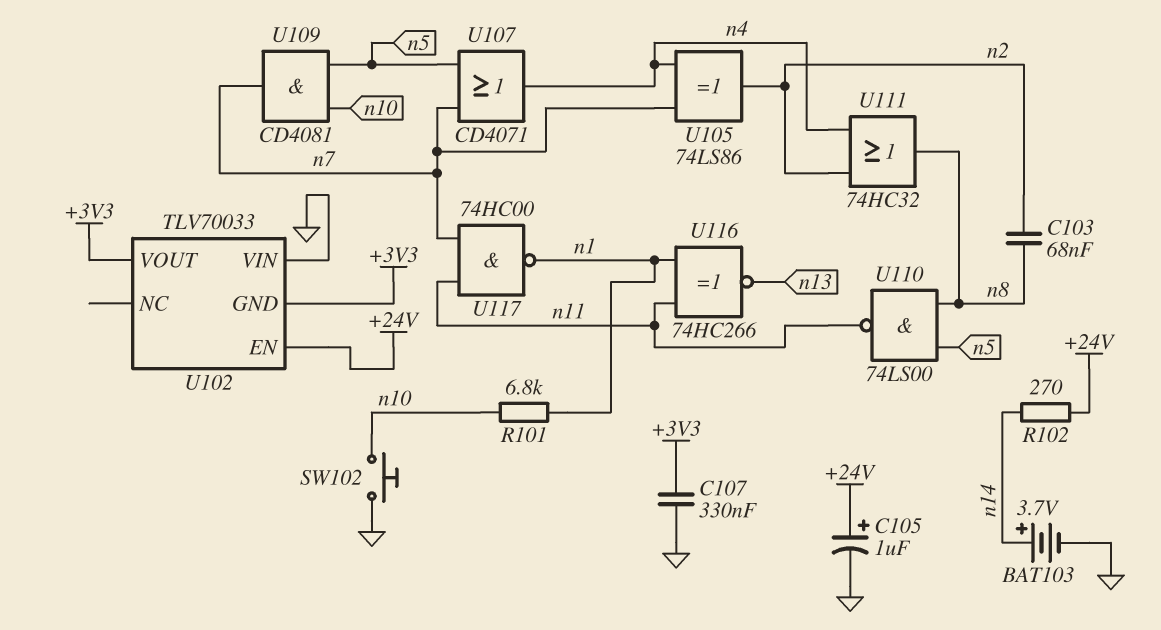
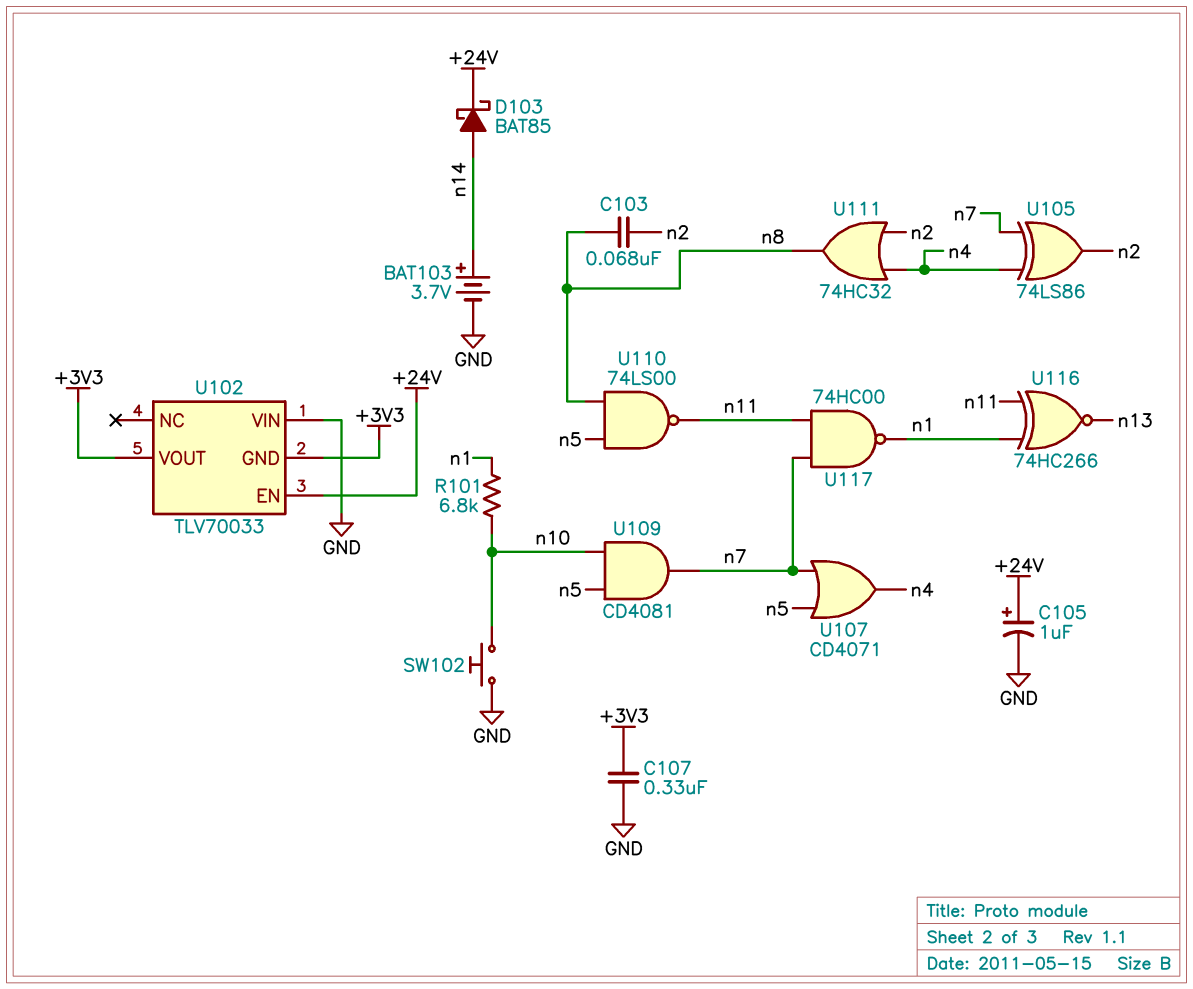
D103: none -> schottky BAT85 (A n14, K +24V)
R102: 270 (+24V, n14) -> none

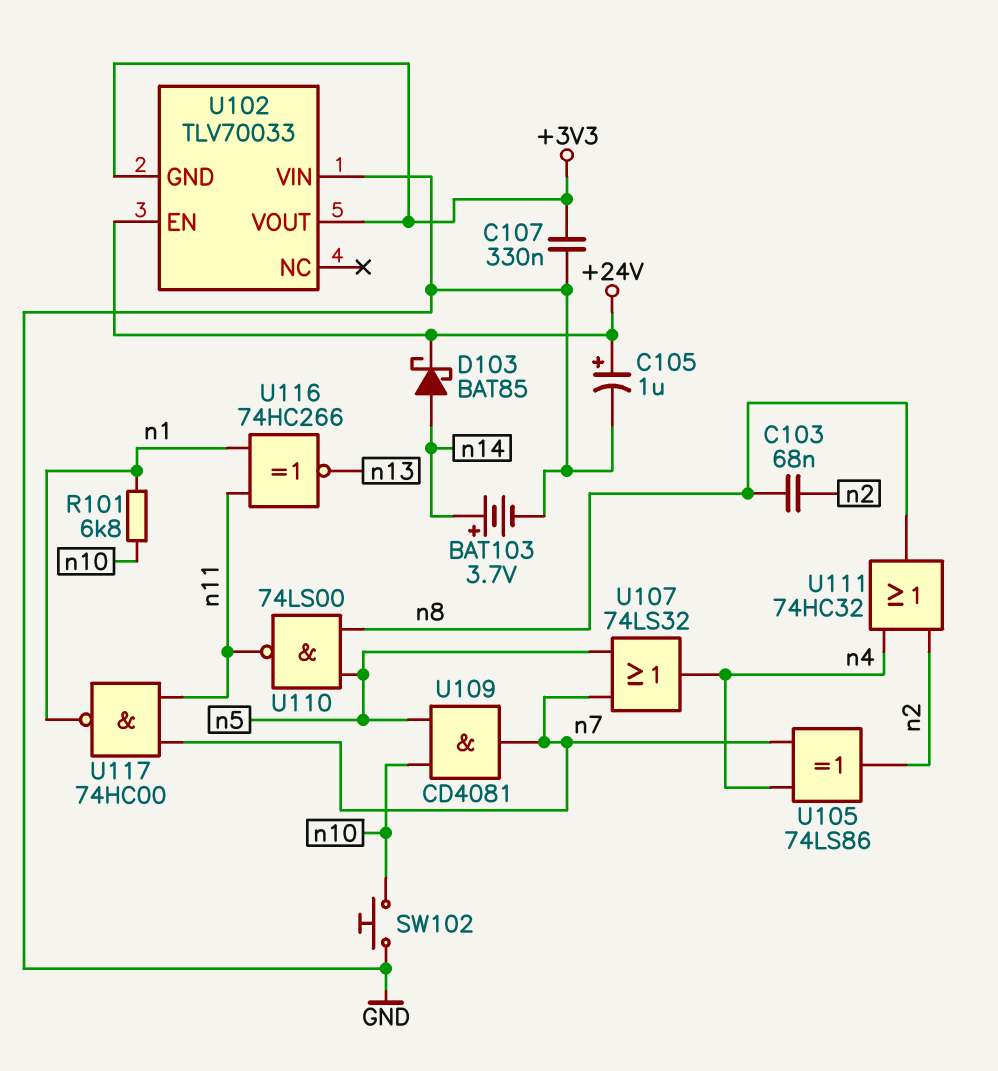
U107: OR CD4071 (in n5, in n7, out n4) -> OR 74LS32 (in n5, in n7, out n4)

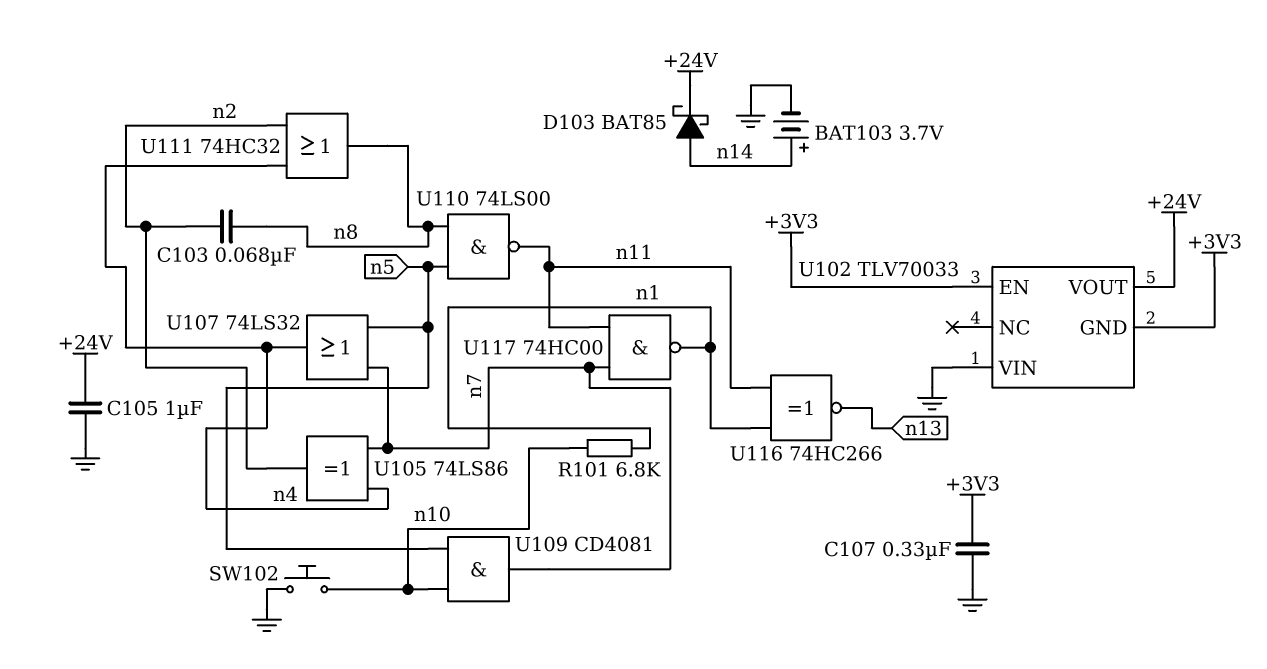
C105: 1uF (plus +24V, minus GND) -> 1uF (+24V, GND)
U102 pin EN: +24V -> +3V3
U102 pin VOUT: +3V3 -> +24V

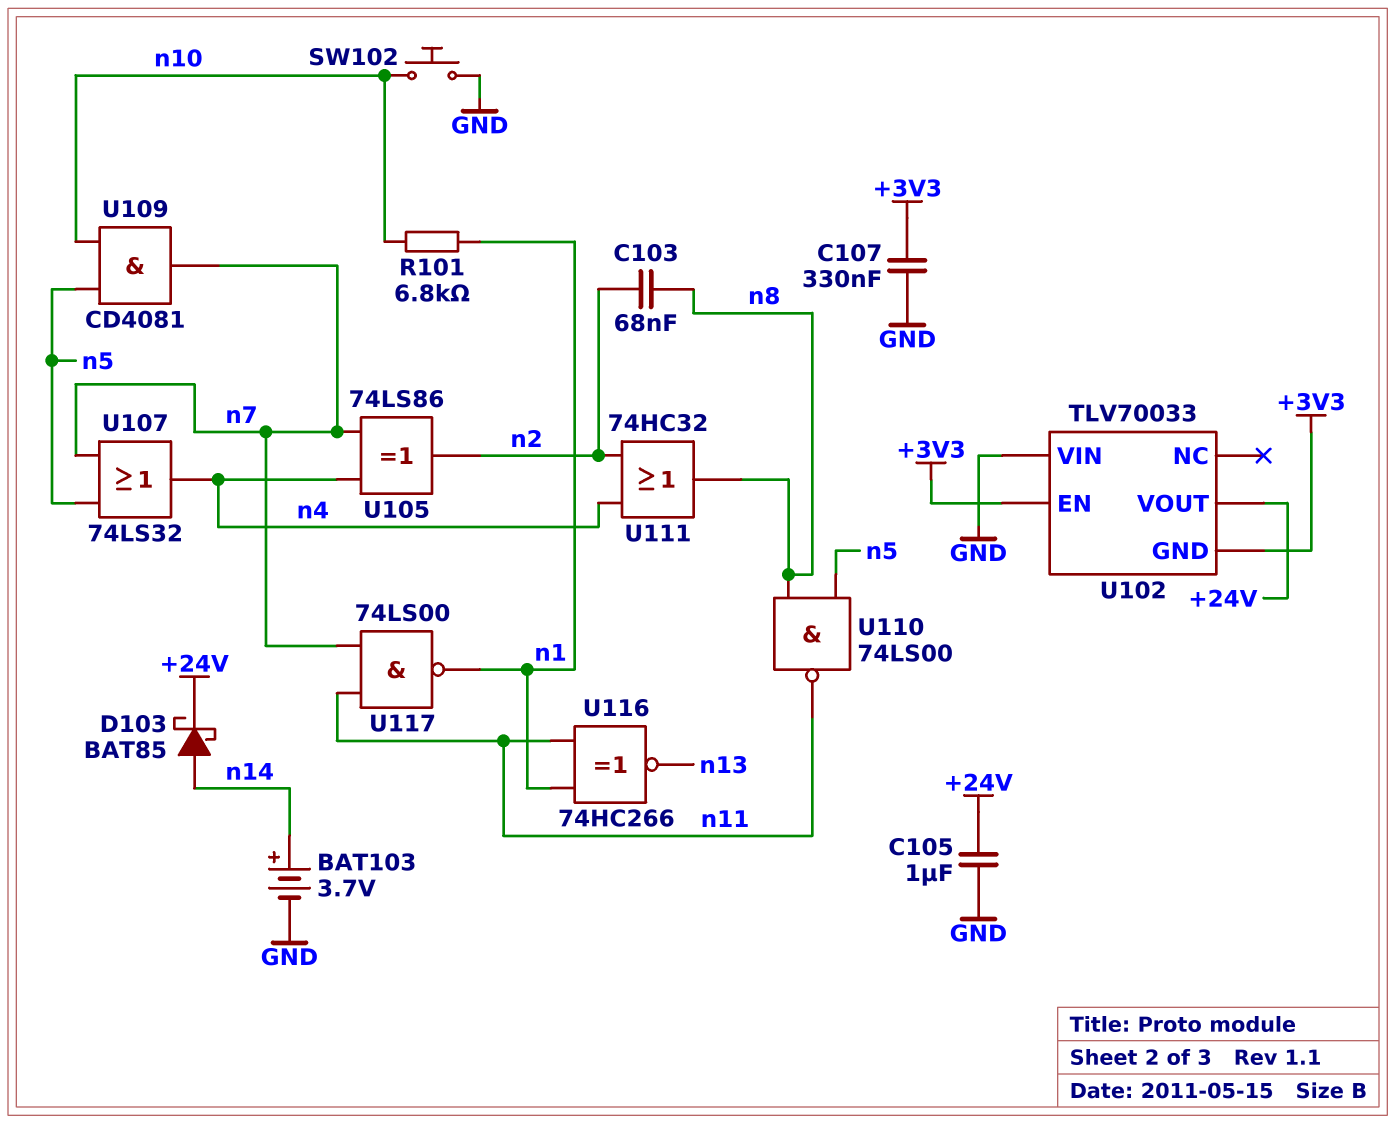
U117: NAND 74HC00 (in n7, in n11, out n1) -> NAND 74LS00 (in n7, in n11, out n1)

